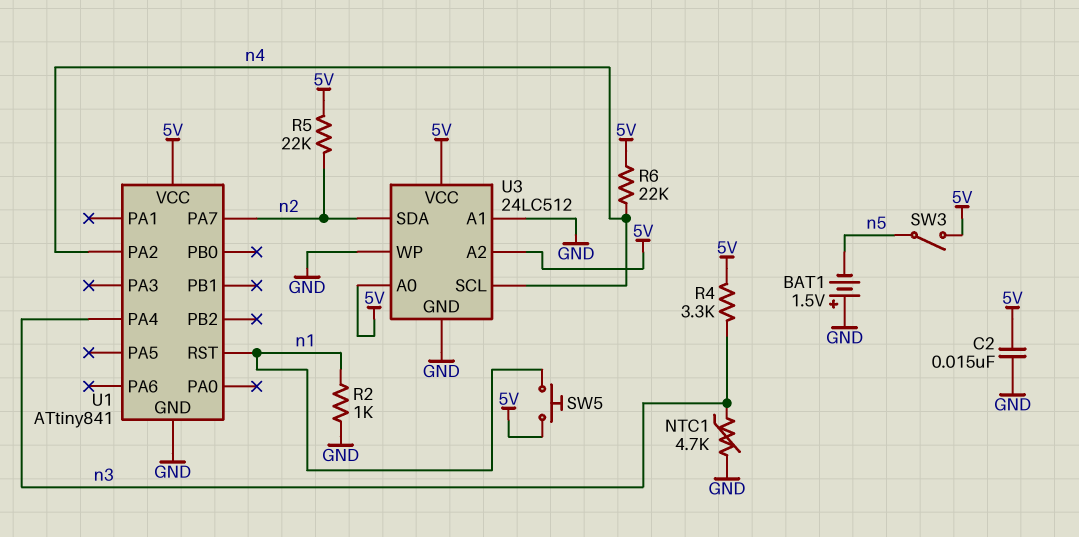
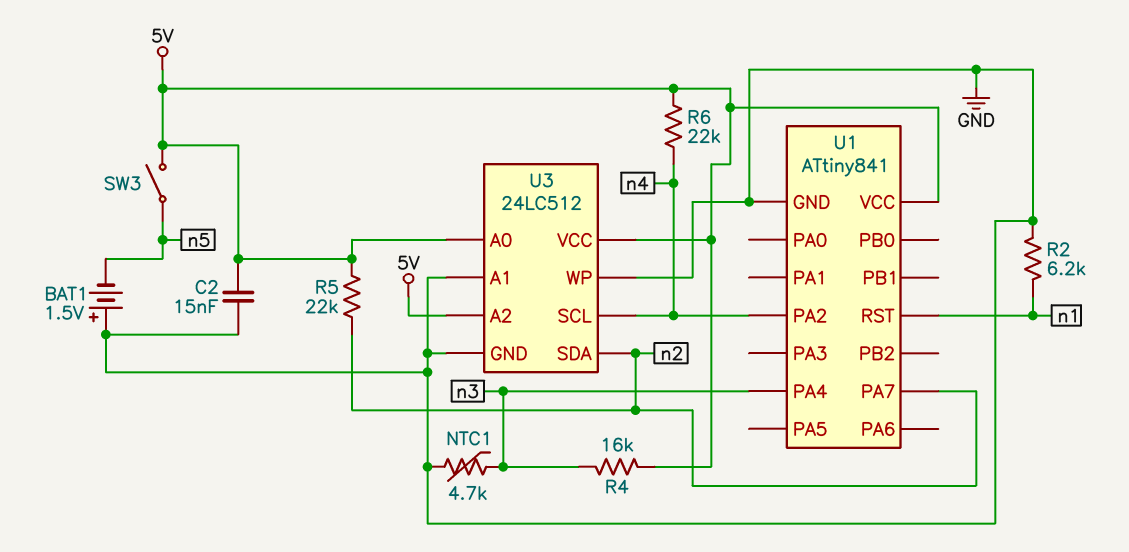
R2: 1k (GND, n1) -> 6.2k (GND, n1)
R4: 3.3k (5V, n3) -> 16k (5V, n3)
SW5: button (5V, n1) -> none

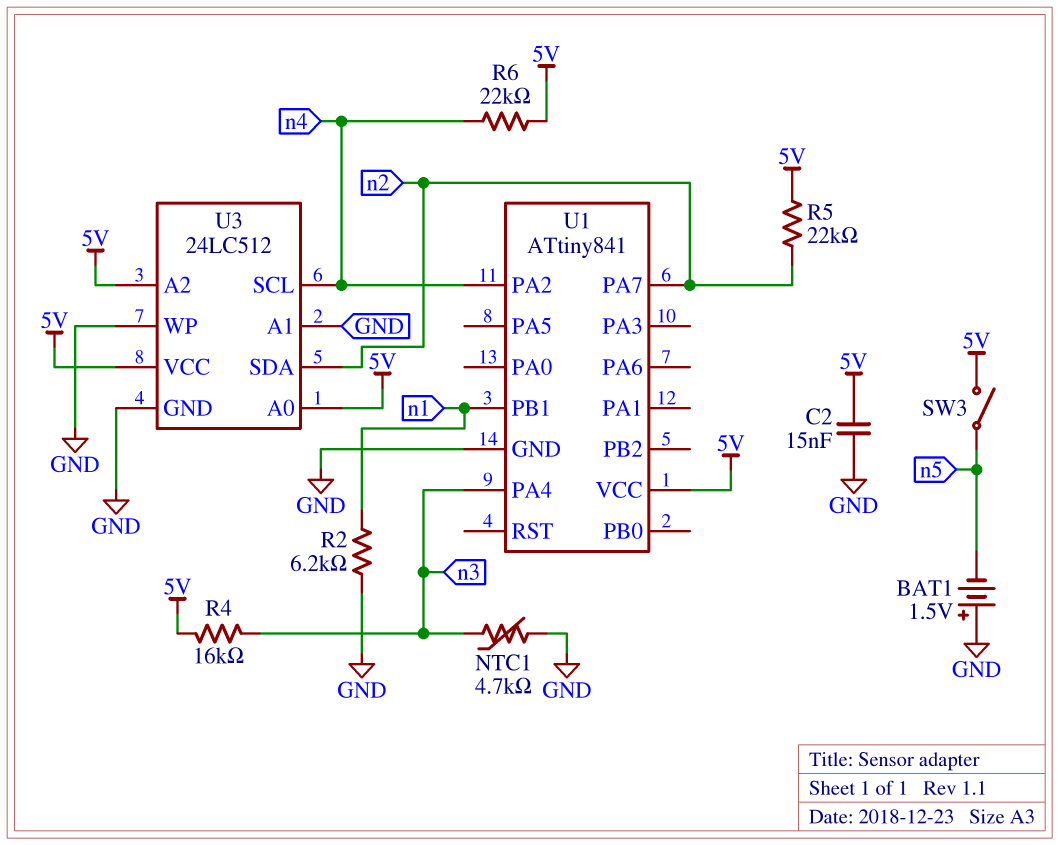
U1 pin PB1: none -> n1
U1 pin RST: n1 -> none

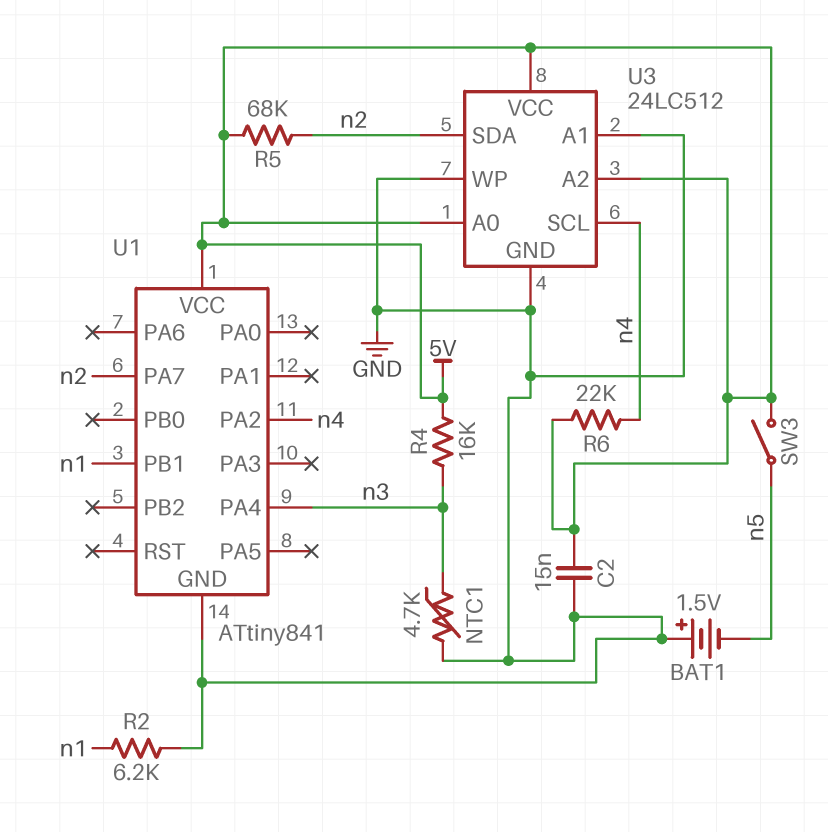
R5: 22k (5V, n2) -> 68k (5V, n2)

